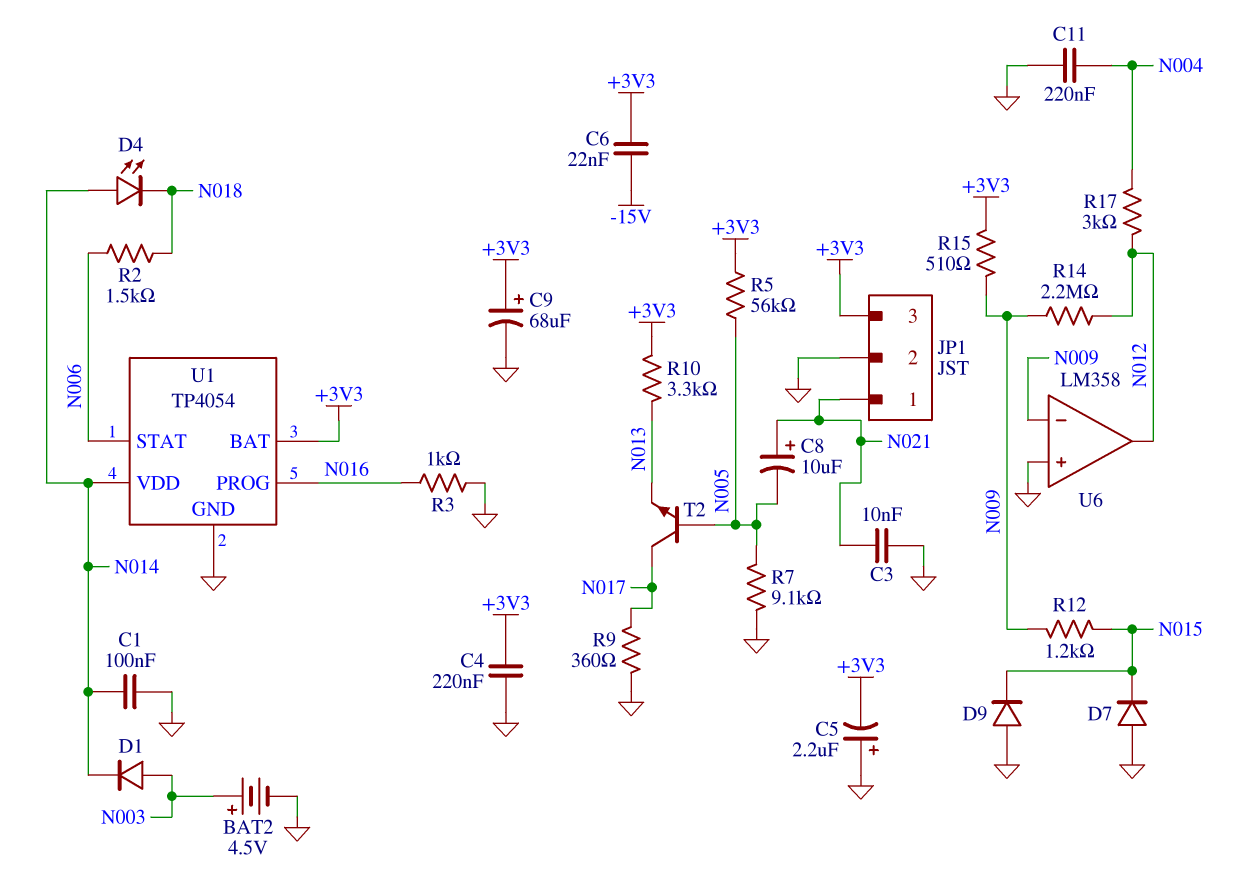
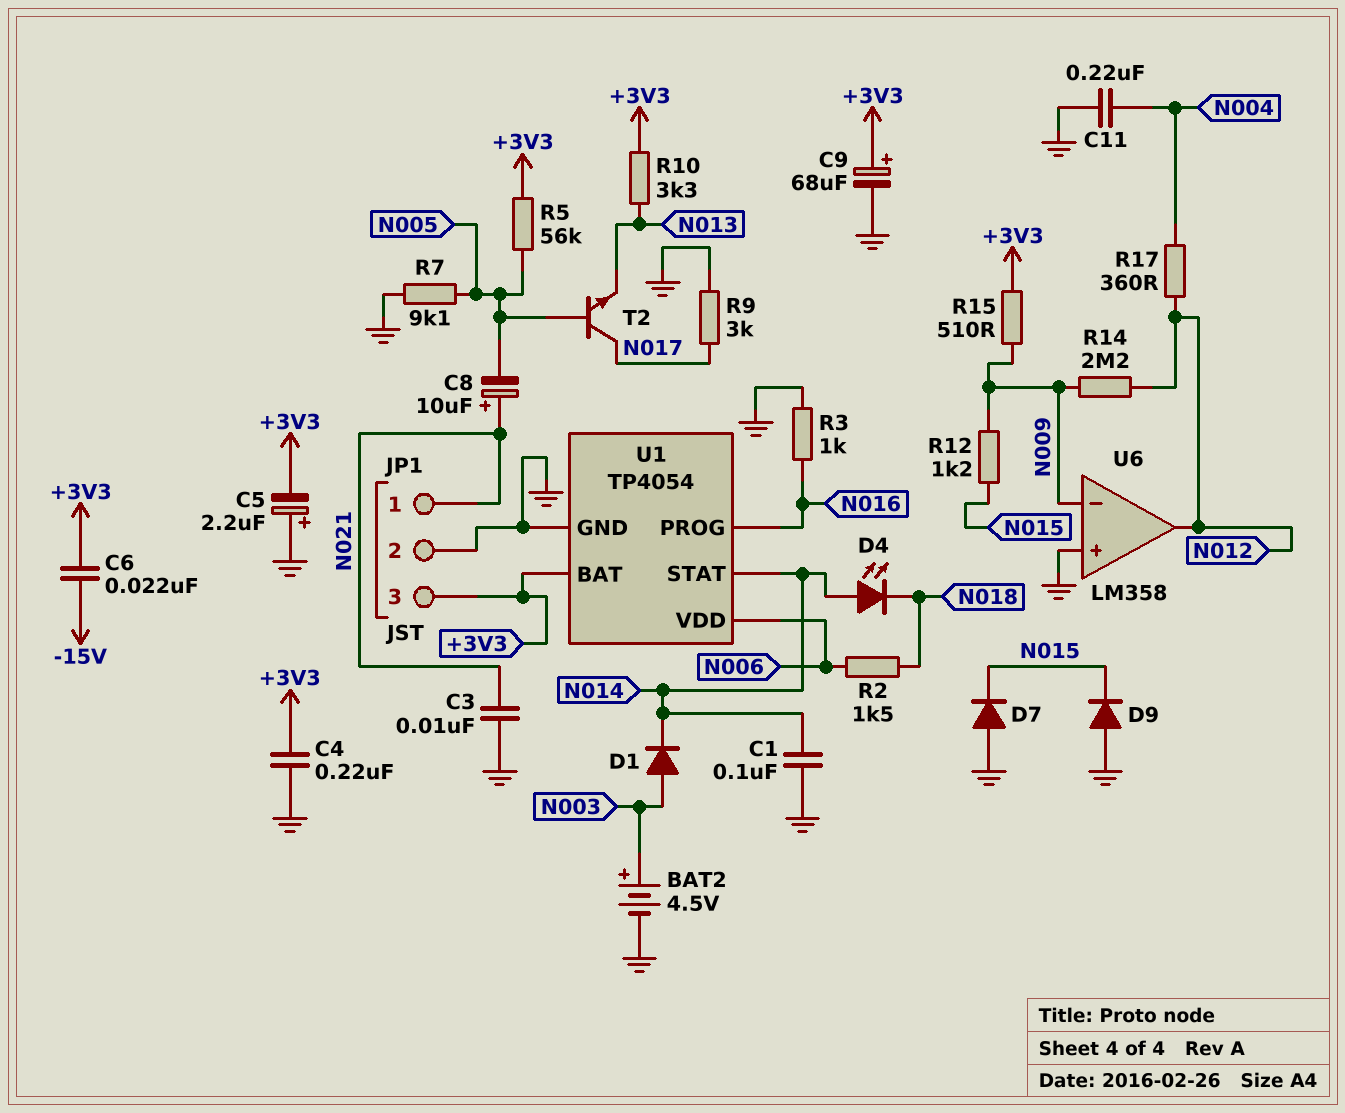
R9: 360 (GND, N017) -> 3k (GND, N017)
R17: 3k (N004, N012) -> 360 (N004, N012)
U1 pin STAT: N006 -> N014
U1 pin VDD: N014 -> N006

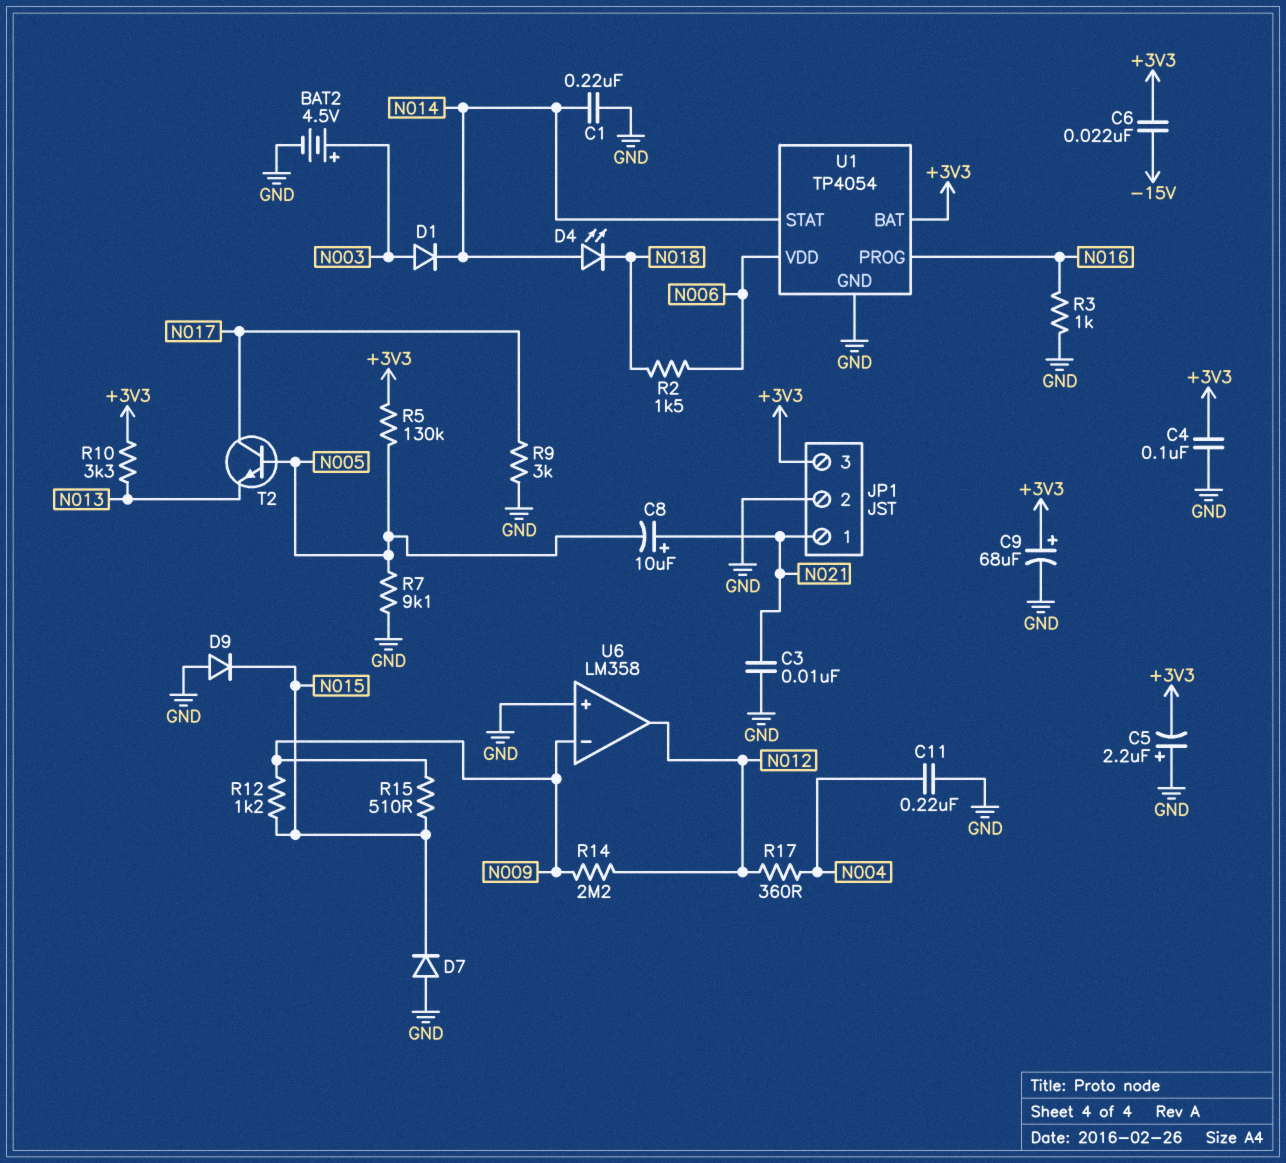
C1: 100nF (GND, N014) -> 220nF (GND, N014)
C4: 220nF (+3V3, GND) -> 100nF (+3V3, GND)
R5: 56k (+3V3, N005) -> 130k (+3V3, N005)
R15: 510 (+3V3, N009) -> 510 (N009, N015)

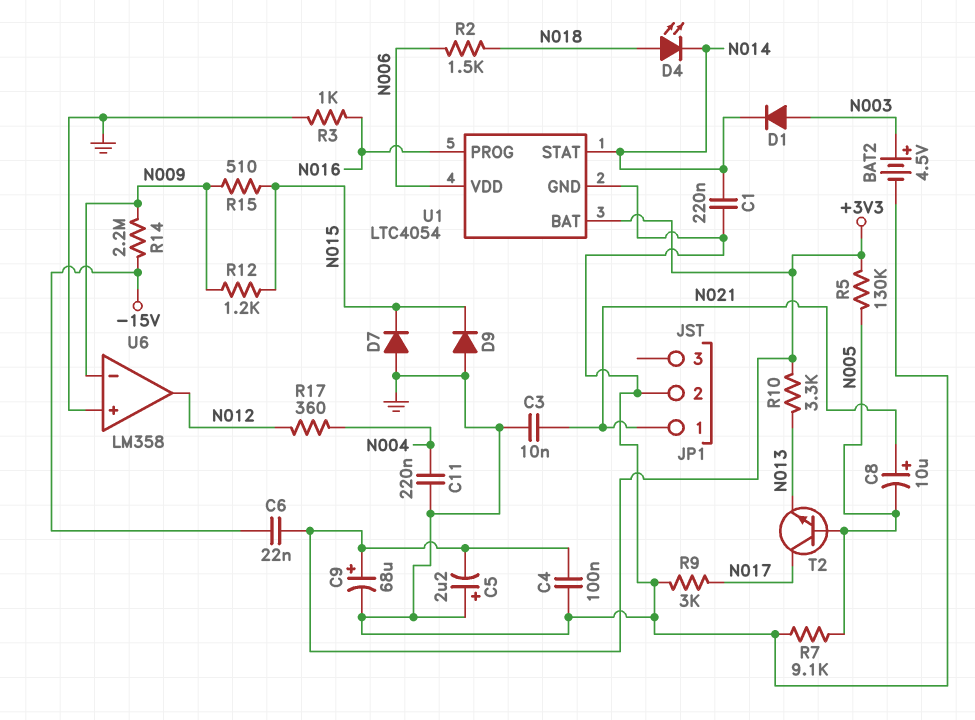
D4: LED (A N014, K N018) -> LED (A N018, K N014)
JP1 pin 3: +3V3 -> none
R14: 2.2M (N009, N012) -> 2.2M (-15V, N009)
U1: TP4054 -> LTC4054

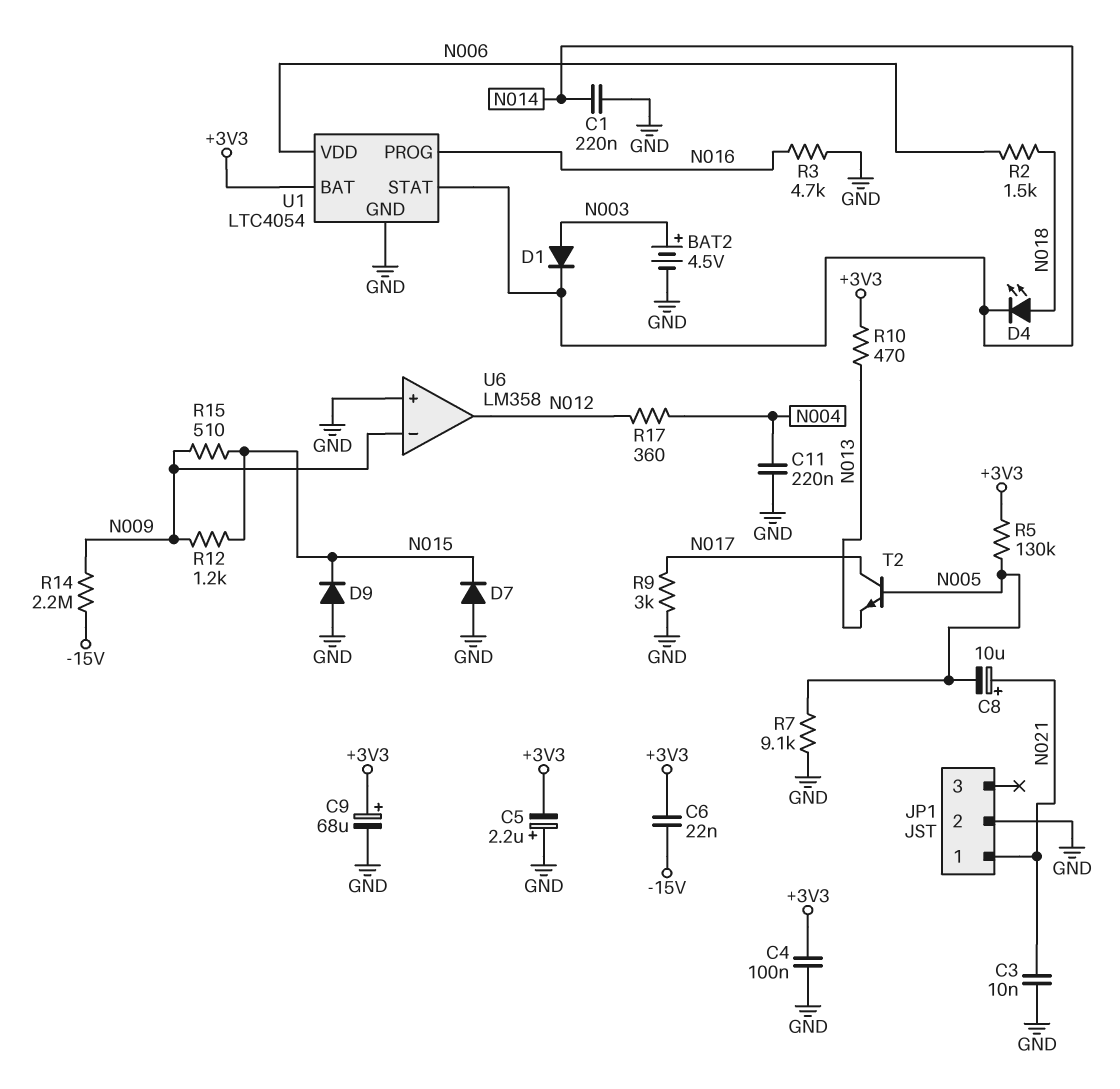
R3: 1k (GND, N016) -> 4.7k (GND, N016)
R10: 3.3k (+3V3, N013) -> 470 (+3V3, N013)

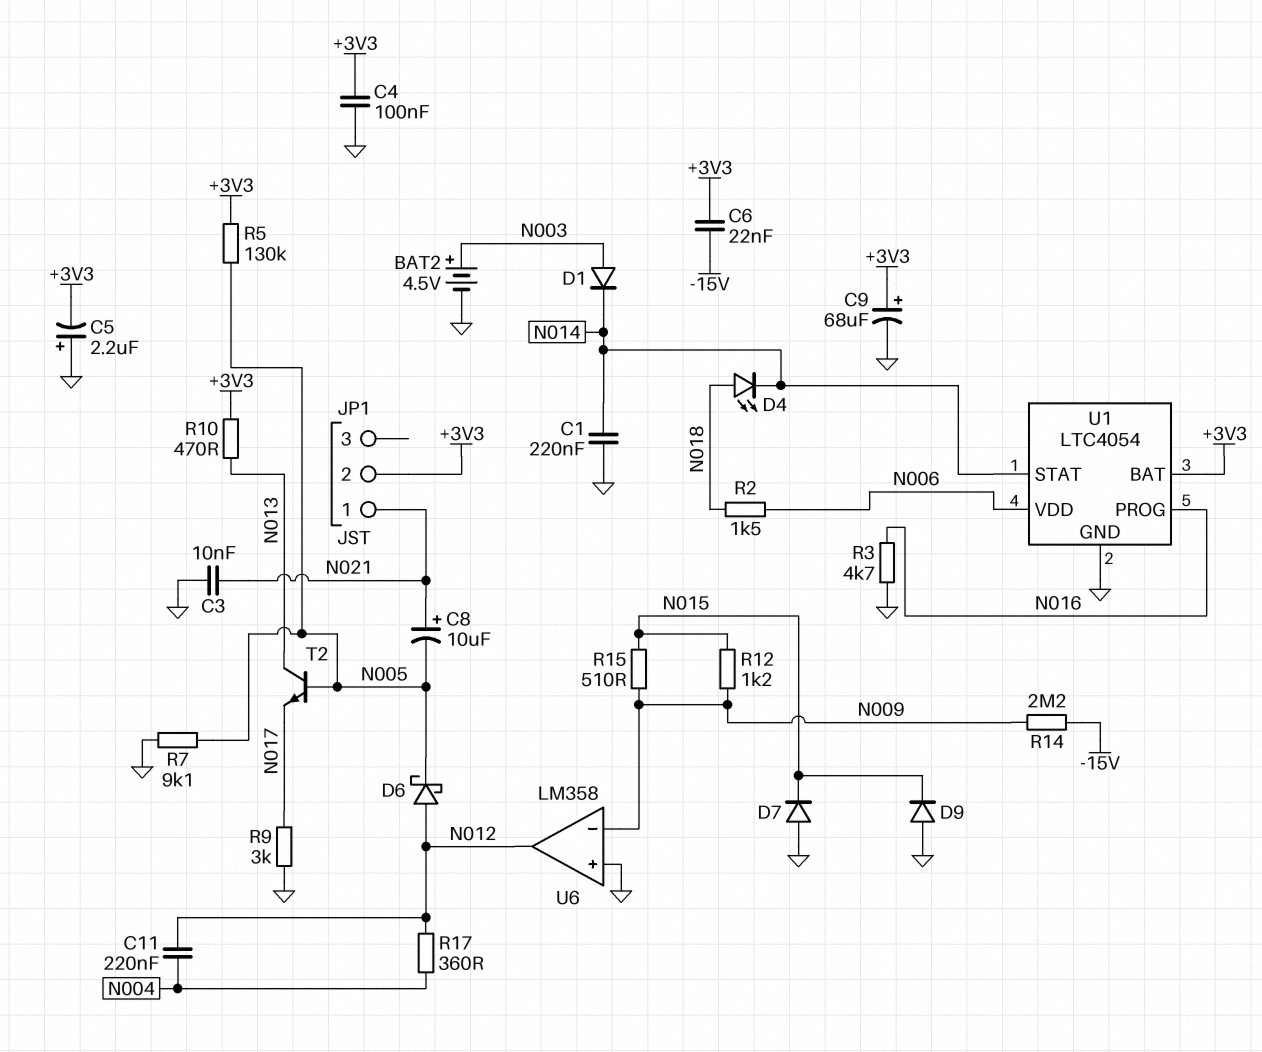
C11: 220nF (GND, N004) -> 220nF (N004, N012)
D6: none -> schottky (A N012, K N005)
JP1 pin 2: GND -> +3V3
T2: NPN (B N005, C N017, E N013) -> NPN (B N005, C N013, E N017)

